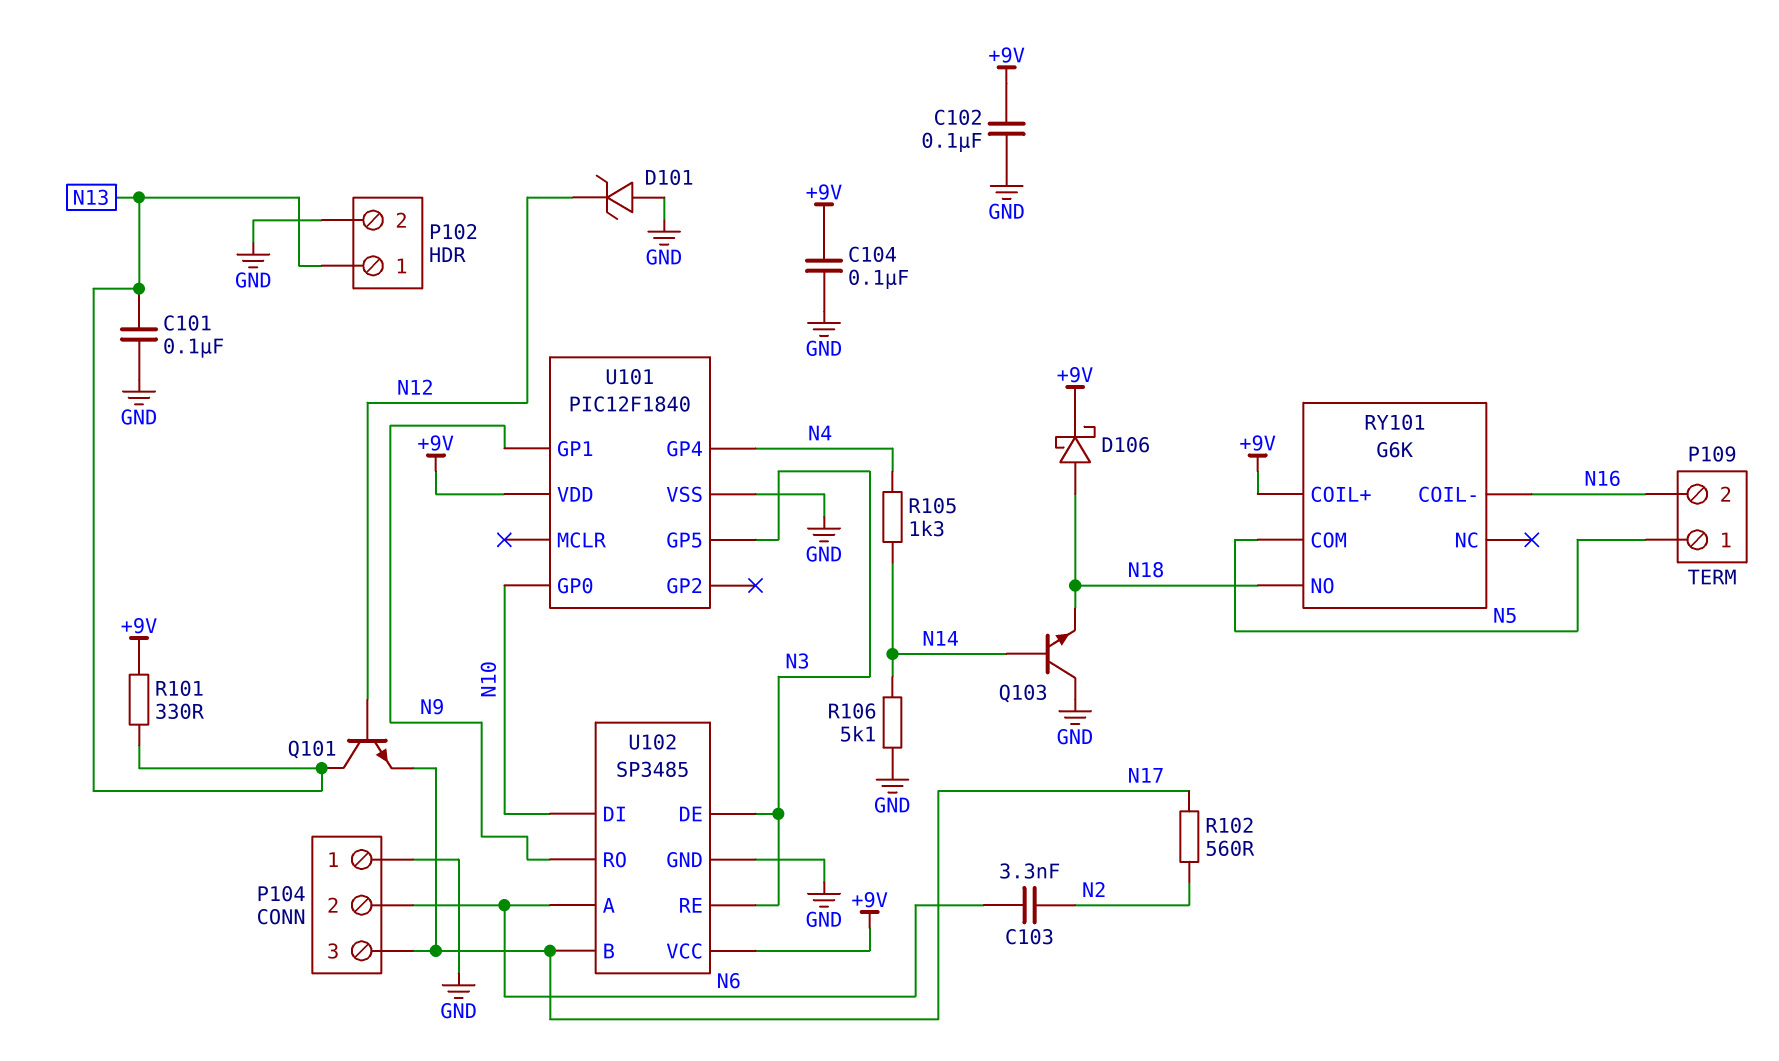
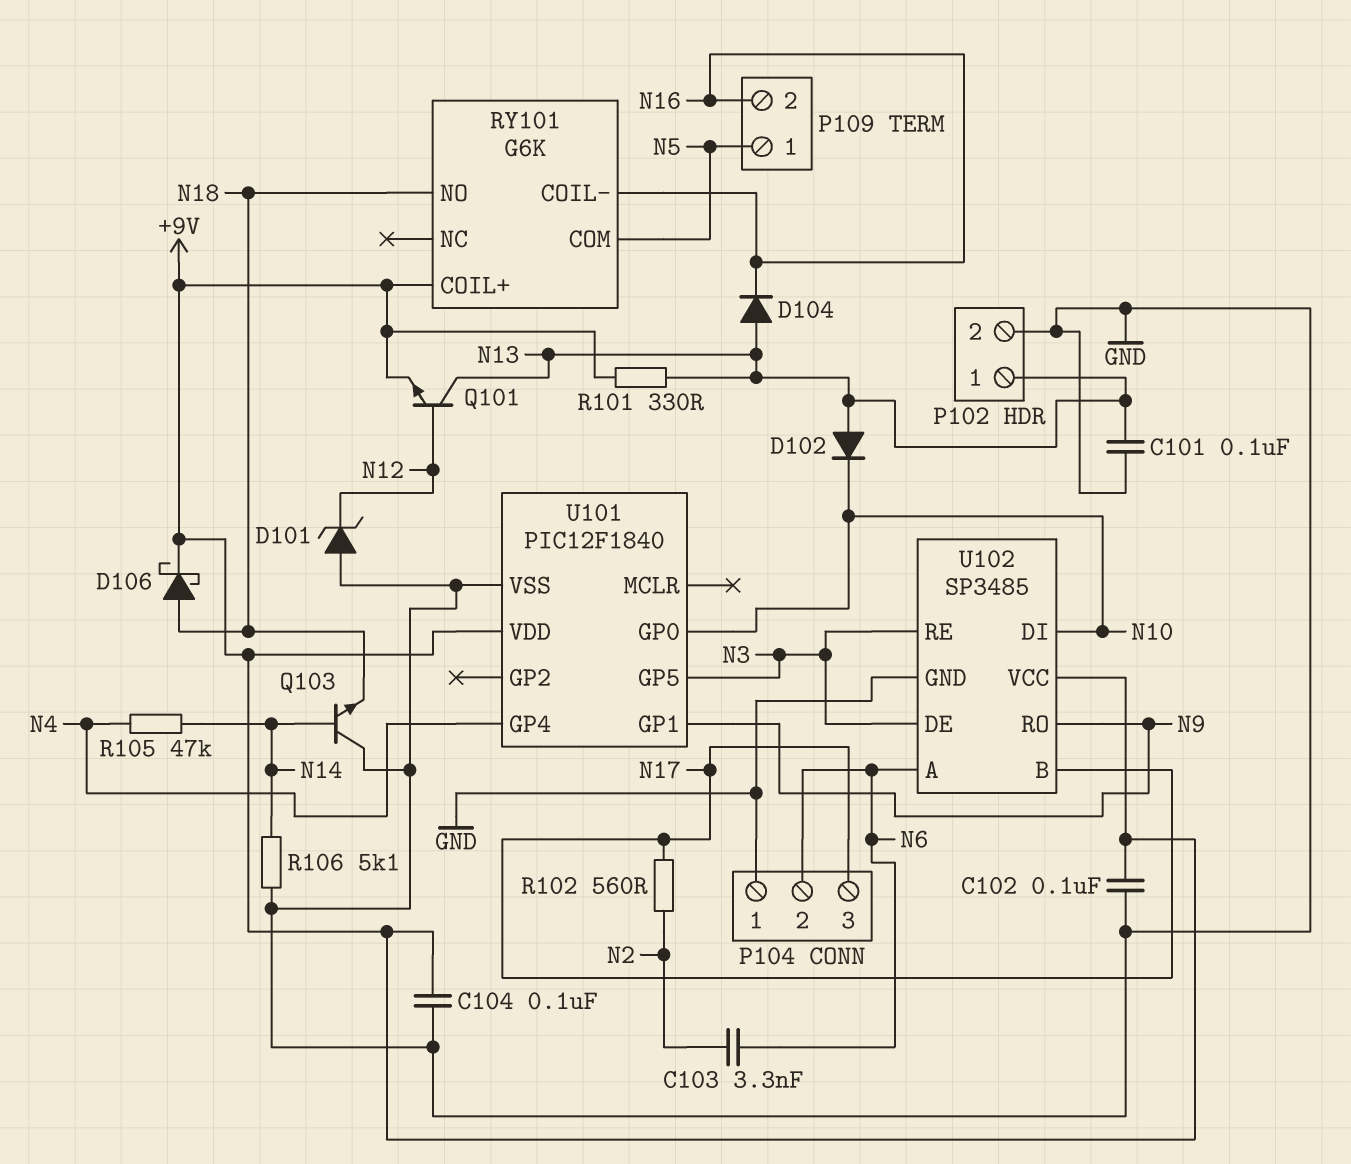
D102: none -> diode (A N13, K N10)
D104: none -> diode (A N13, K N16)
Q101: NPN (B N12, C N13, E N17) -> NPN (B N12, C N13, E +9V)
R105: 1.3k (N4, N14) -> 47k (N4, N14)

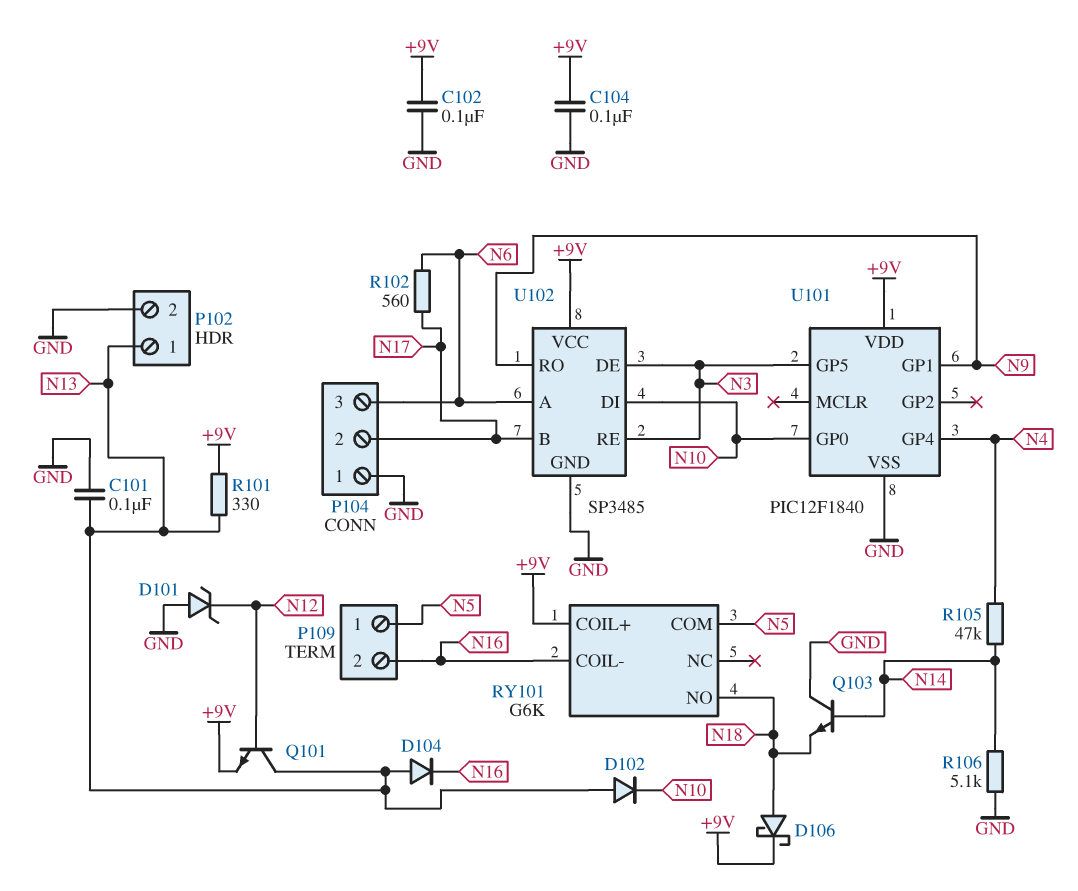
C103: 3.3nF (N2, N6) -> none
P104 pin 2: N6 -> N17
P104 pin 3: N17 -> N6
R102: 560 (N2, N17) -> 560 (N6, N17)

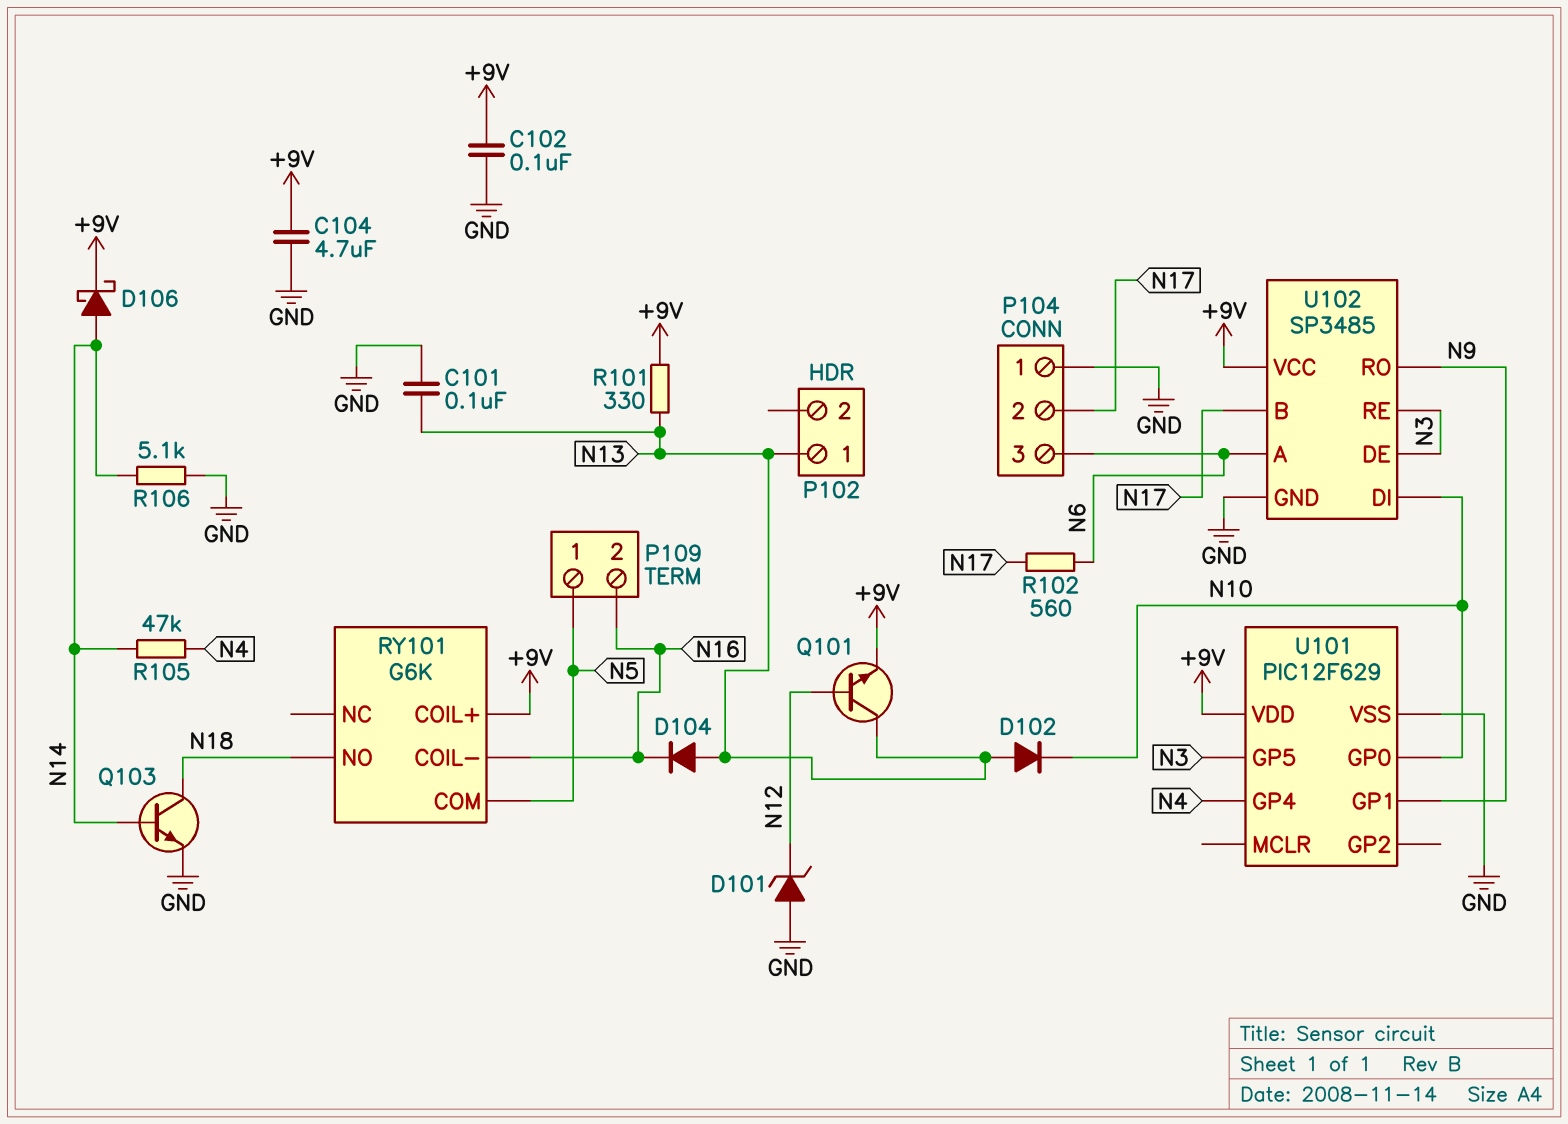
C104: 100nF (+9V, GND) -> 4.7uF (+9V, GND)
D106: schottky (A N18, K +9V) -> schottky (A N14, K +9V)
P102 pin 2: GND -> none
Q103: NPN (B N14, C GND, E N18) -> NPN (B N14, C N18, E GND)
U101: PIC12F1840 -> PIC12F629

